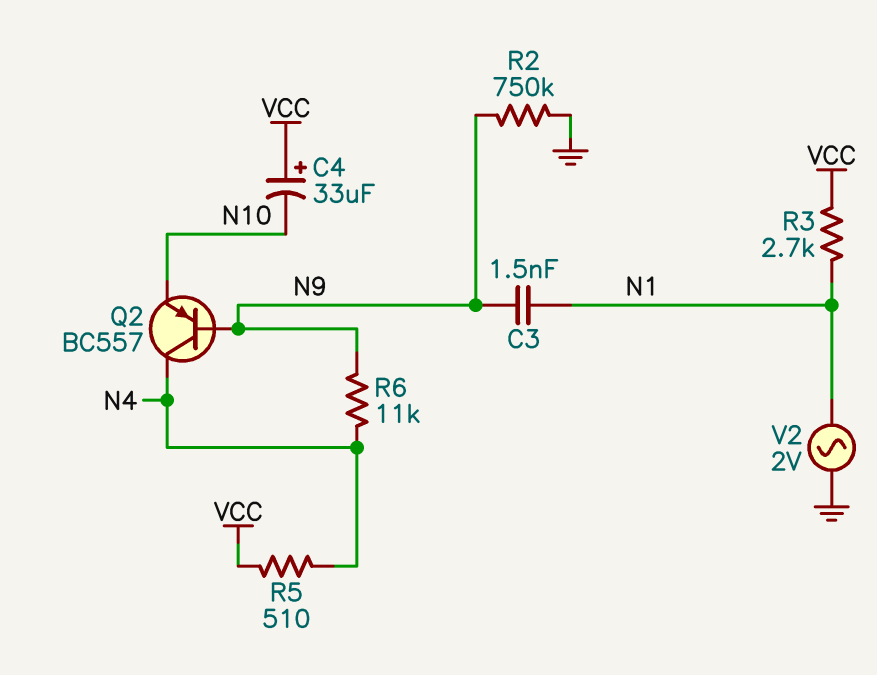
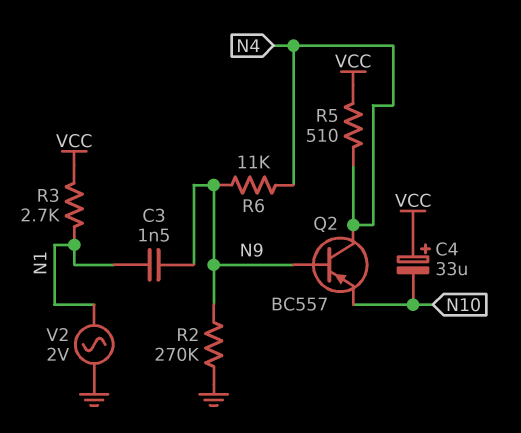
R2: 750k (GND, N9) -> 270k (GND, N9)

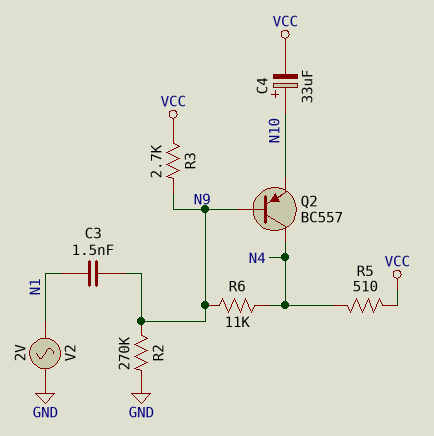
C4: 33uF (plus VCC, minus N10) -> 33uF (plus N10, minus VCC)
R3: 2.7k (N1, VCC) -> 2.7k (N9, VCC)

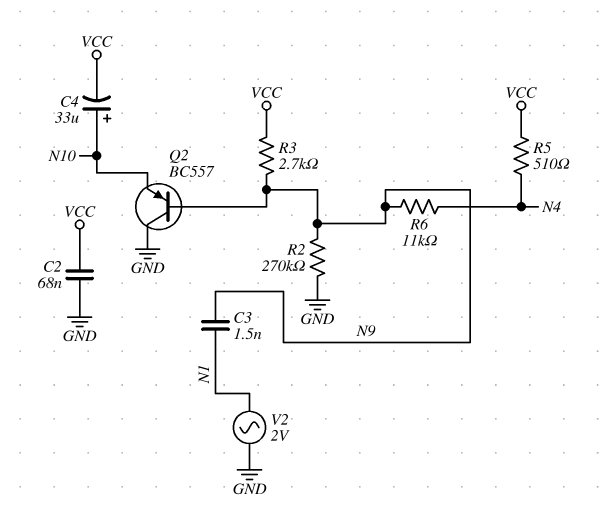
C2: none -> 68nF (GND, VCC)
Q2: PNP BC557 (B N9, C N4, E N10) -> PNP BC557 (B N9, C GND, E N10)

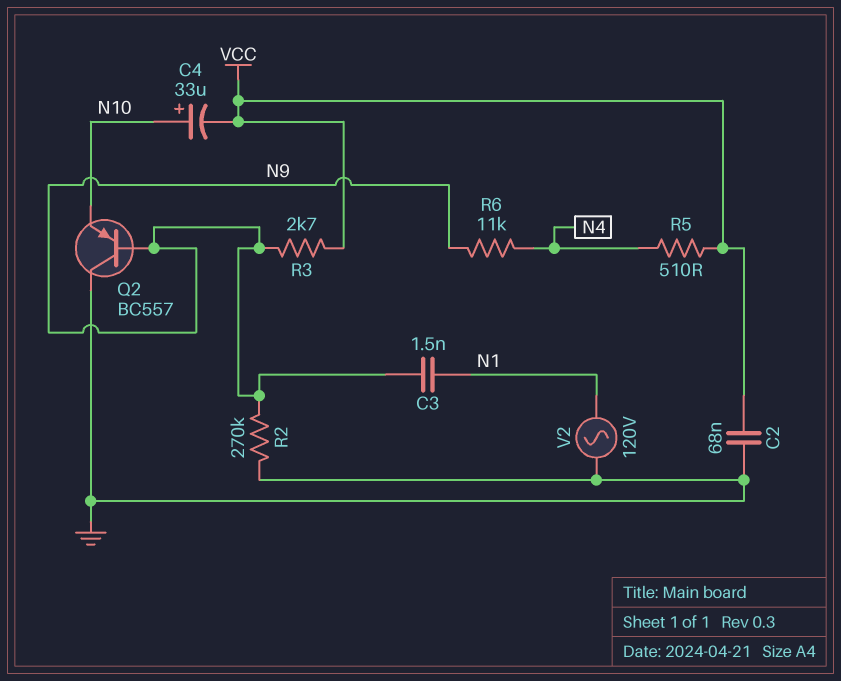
V2: AC 2V (GND, N1) -> AC 120V (GND, N1)

